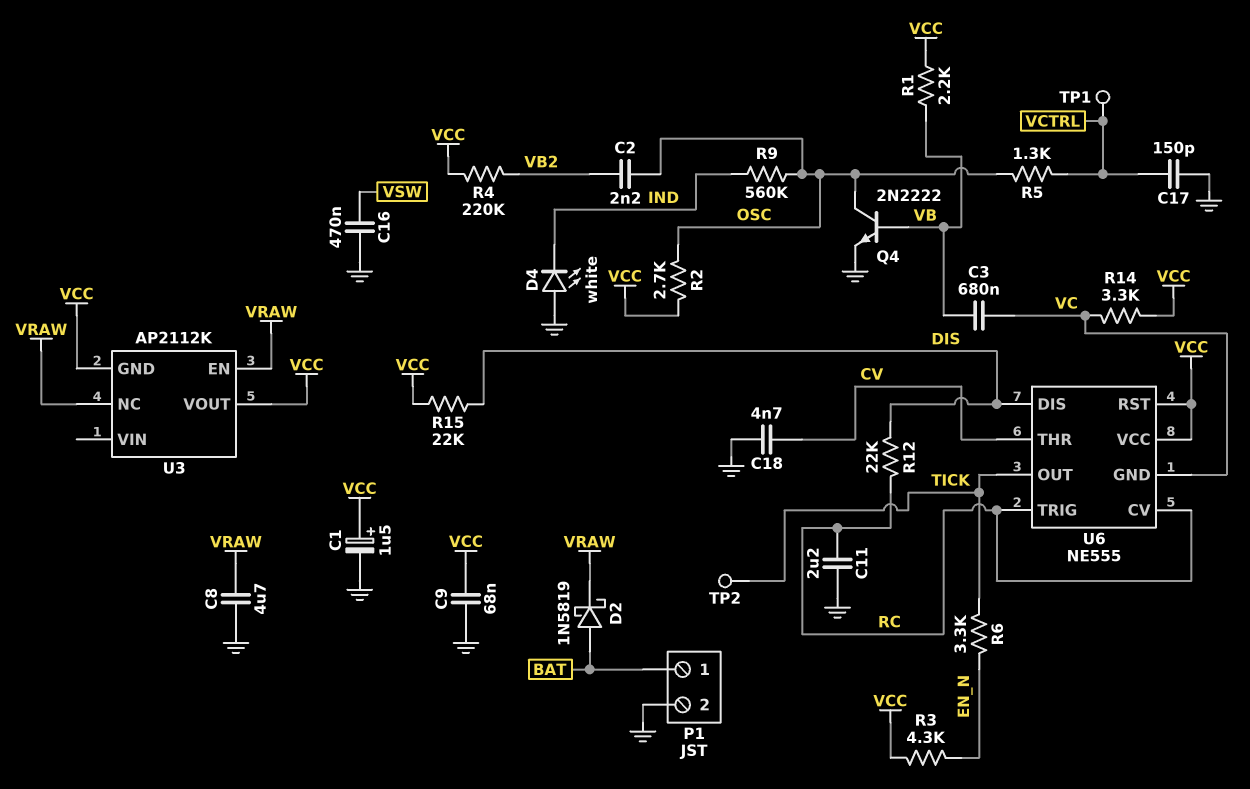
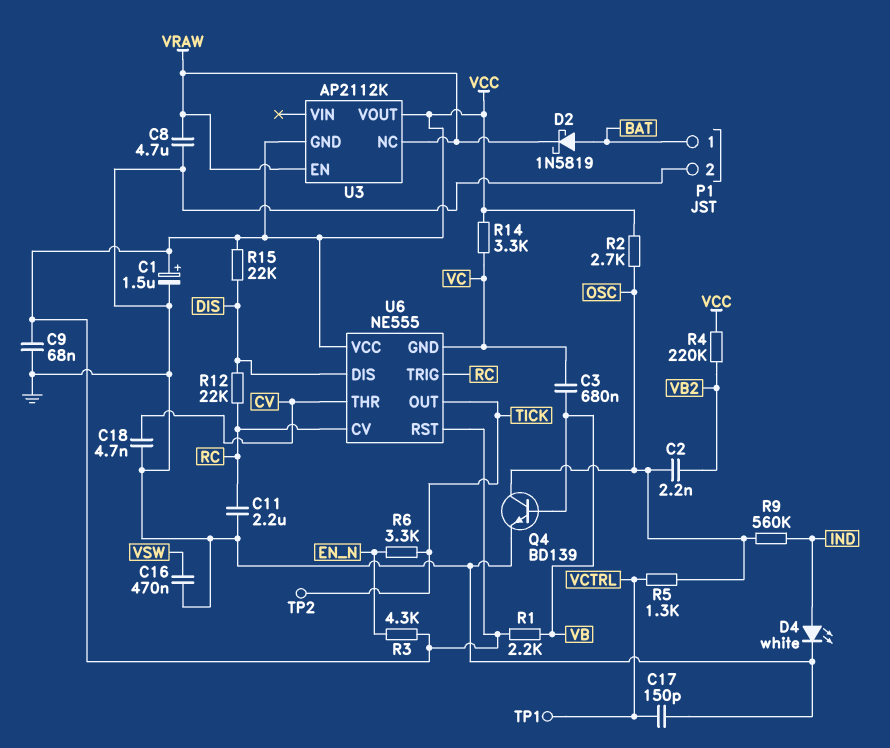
D4: LED white (A GND, K IND) -> LED white (A IND, K GND)
Q4: NPN 2N2222 (B VB, C OSC, E GND) -> NPN BD139 (B VB, C OSC, E GND)

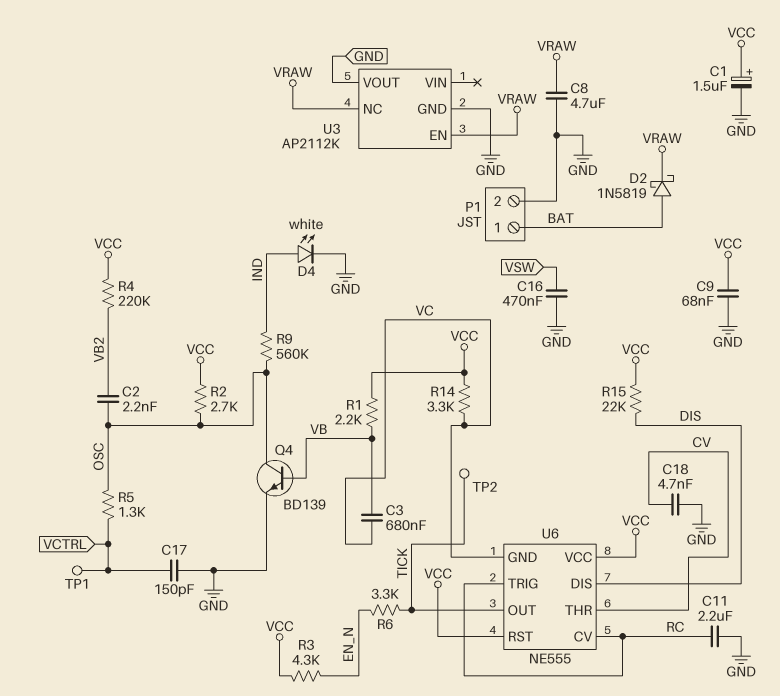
R12: 22k (DIS, RC) -> none
U3 pin GND: VCC -> GND
U3 pin VOUT: VCC -> GND

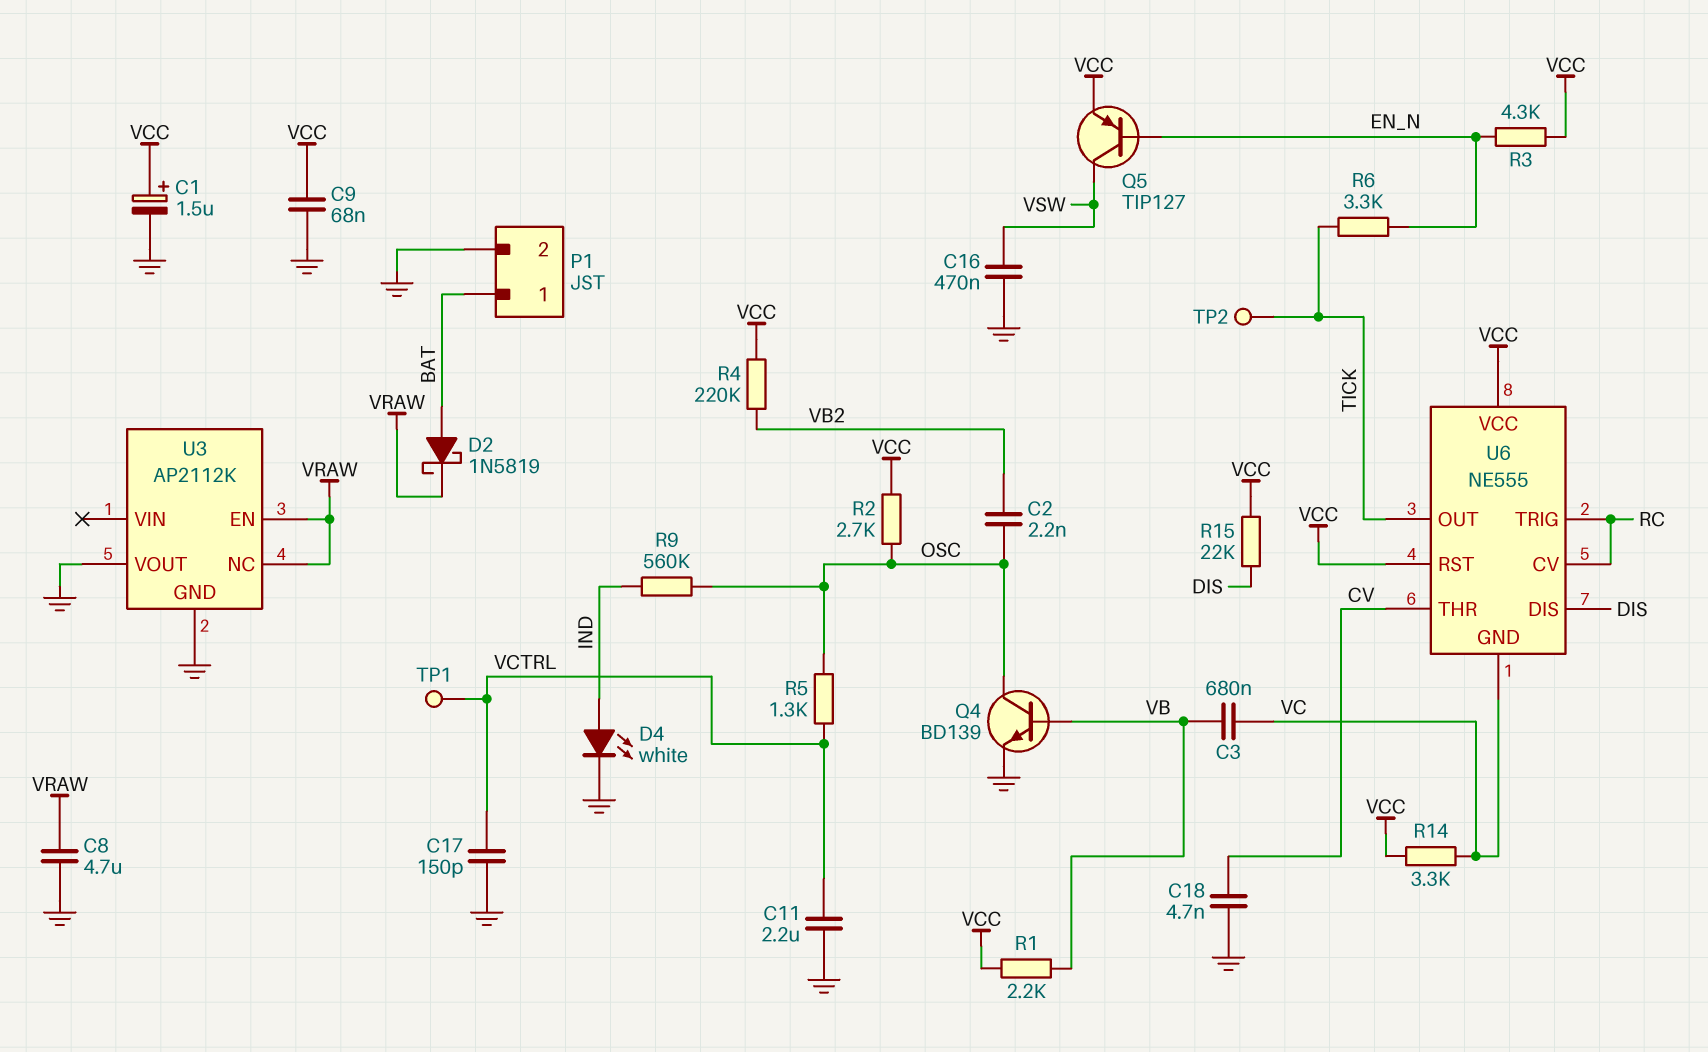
C11: 2.2uF (GND, RC) -> 2.2uF (GND, VCTRL)
Q5: none -> PNP TIP127 (B EN_N, C VSW, E VCC)

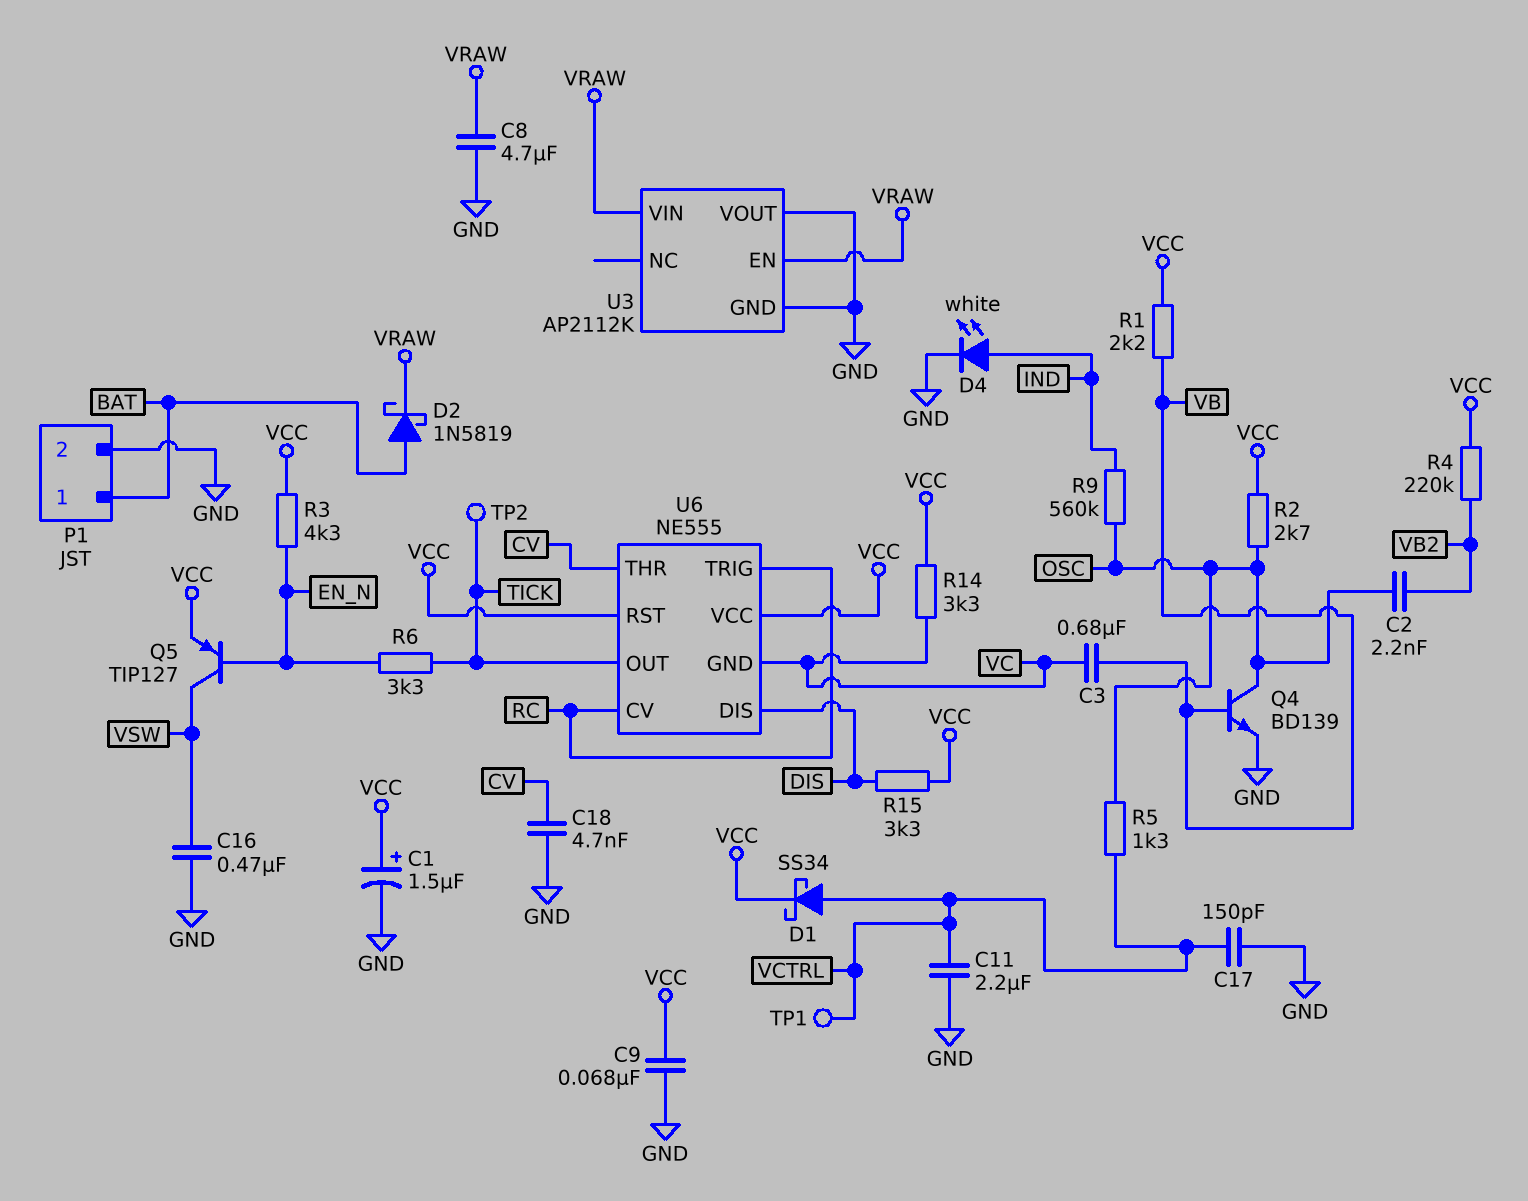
D1: none -> schottky SS34 (A VCTRL, K VCC)
R15: 22k (DIS, VCC) -> 3.3k (DIS, VCC)
U3 pin NC: VRAW -> none
U3 pin VIN: none -> VRAW

